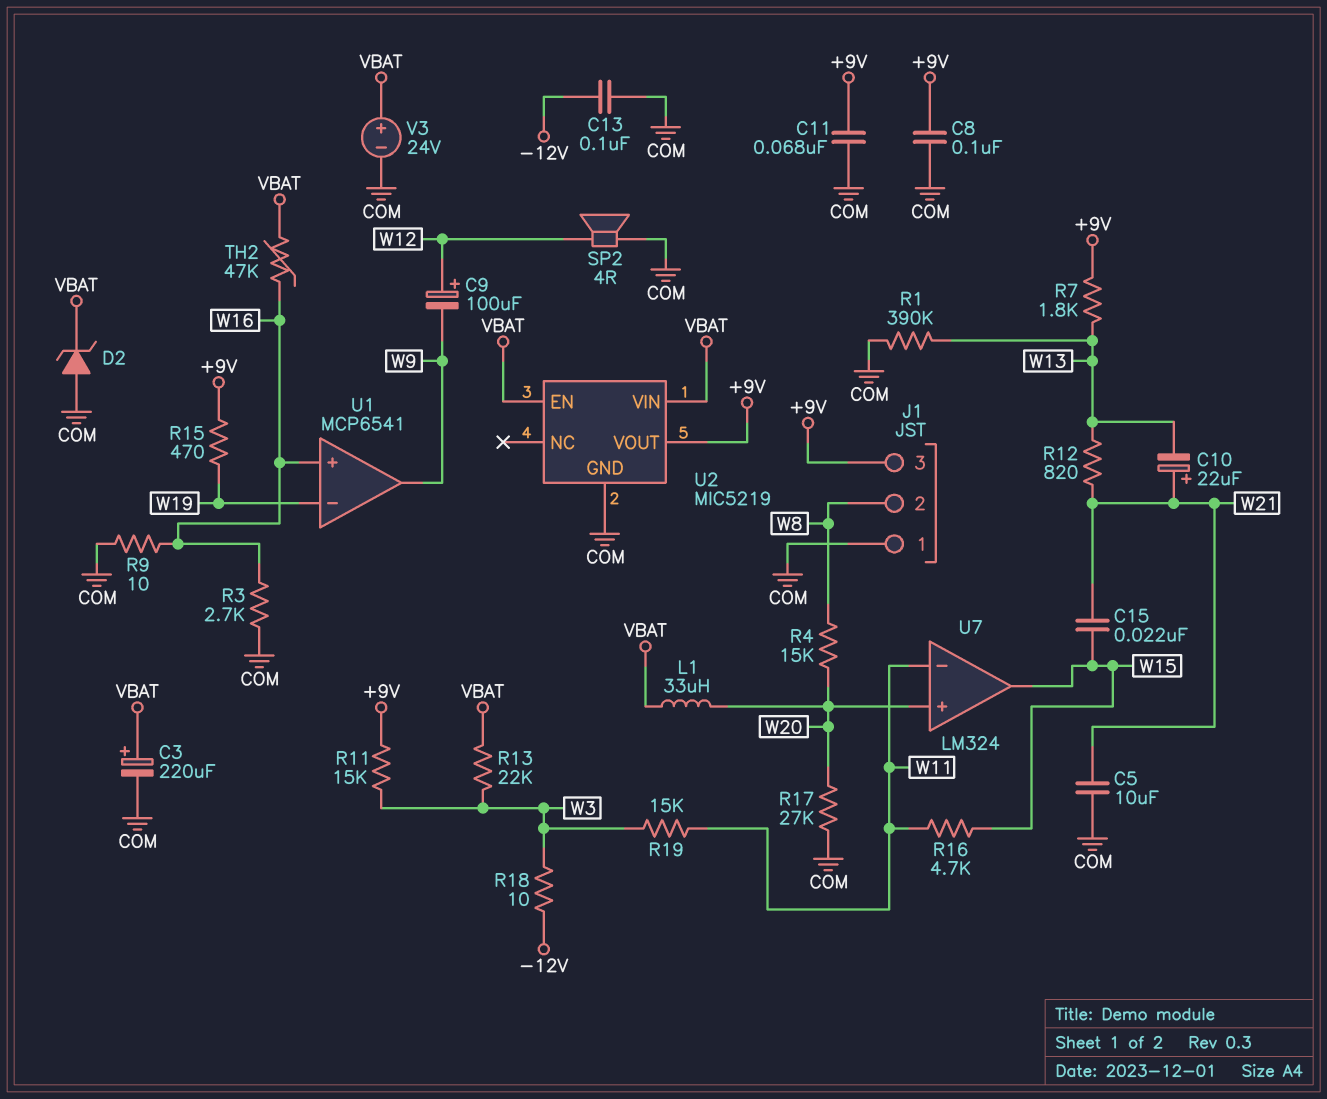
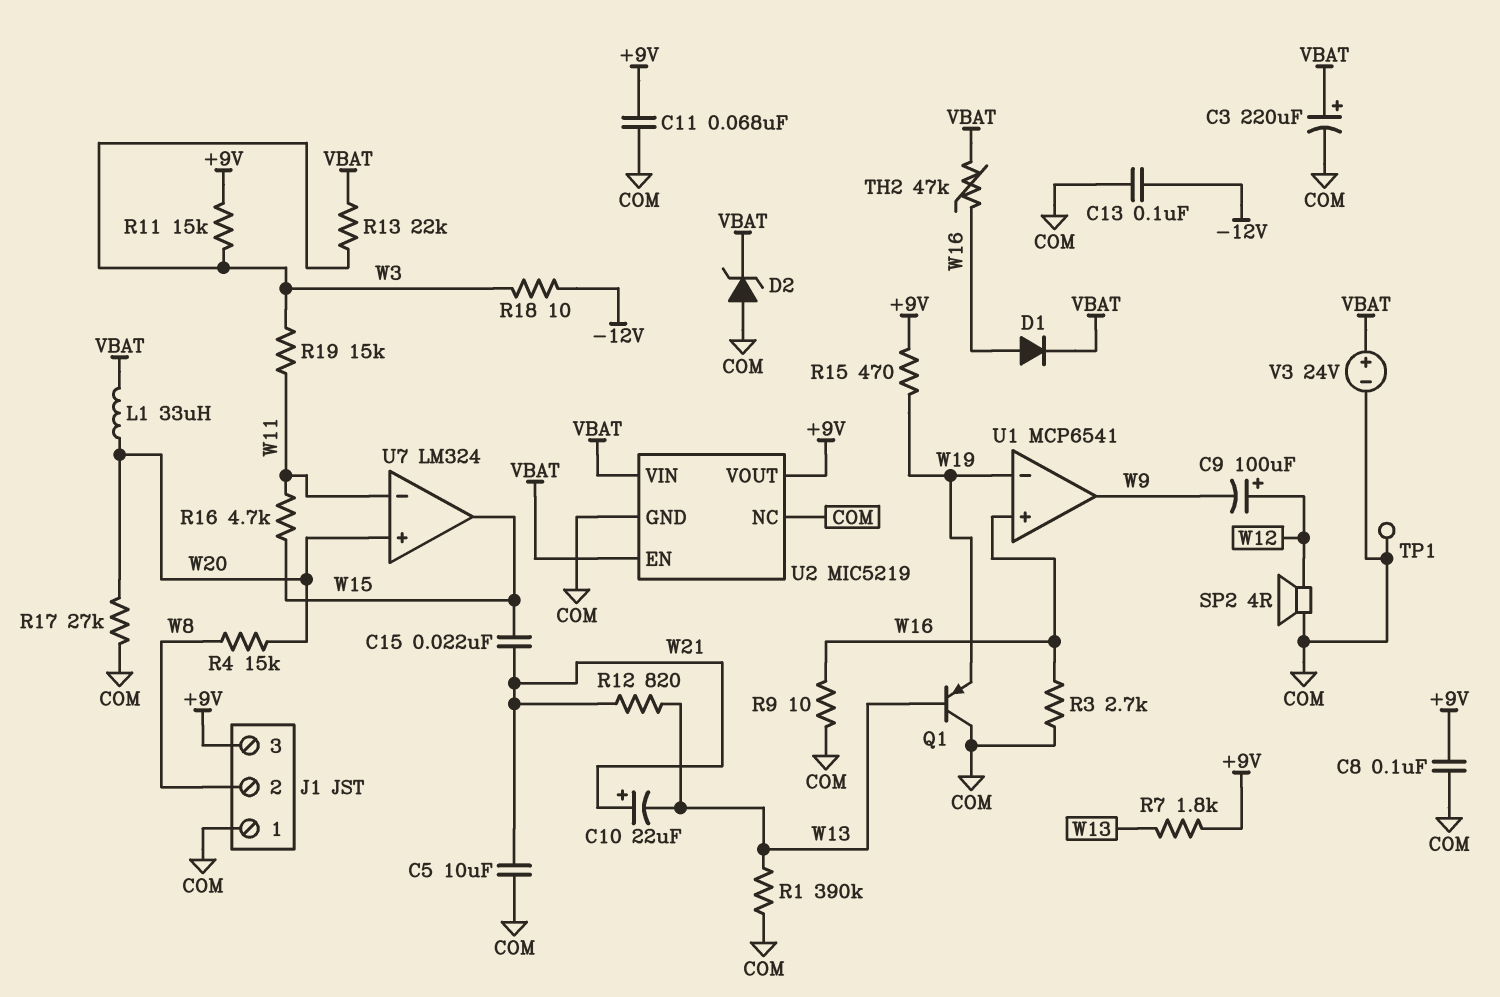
D1: none -> diode (A W16, K VBAT)
Q1: none -> PNP (B W13, C COM, E W19)
TP1: none -> test point (COM)
U2 pin NC: none -> COM

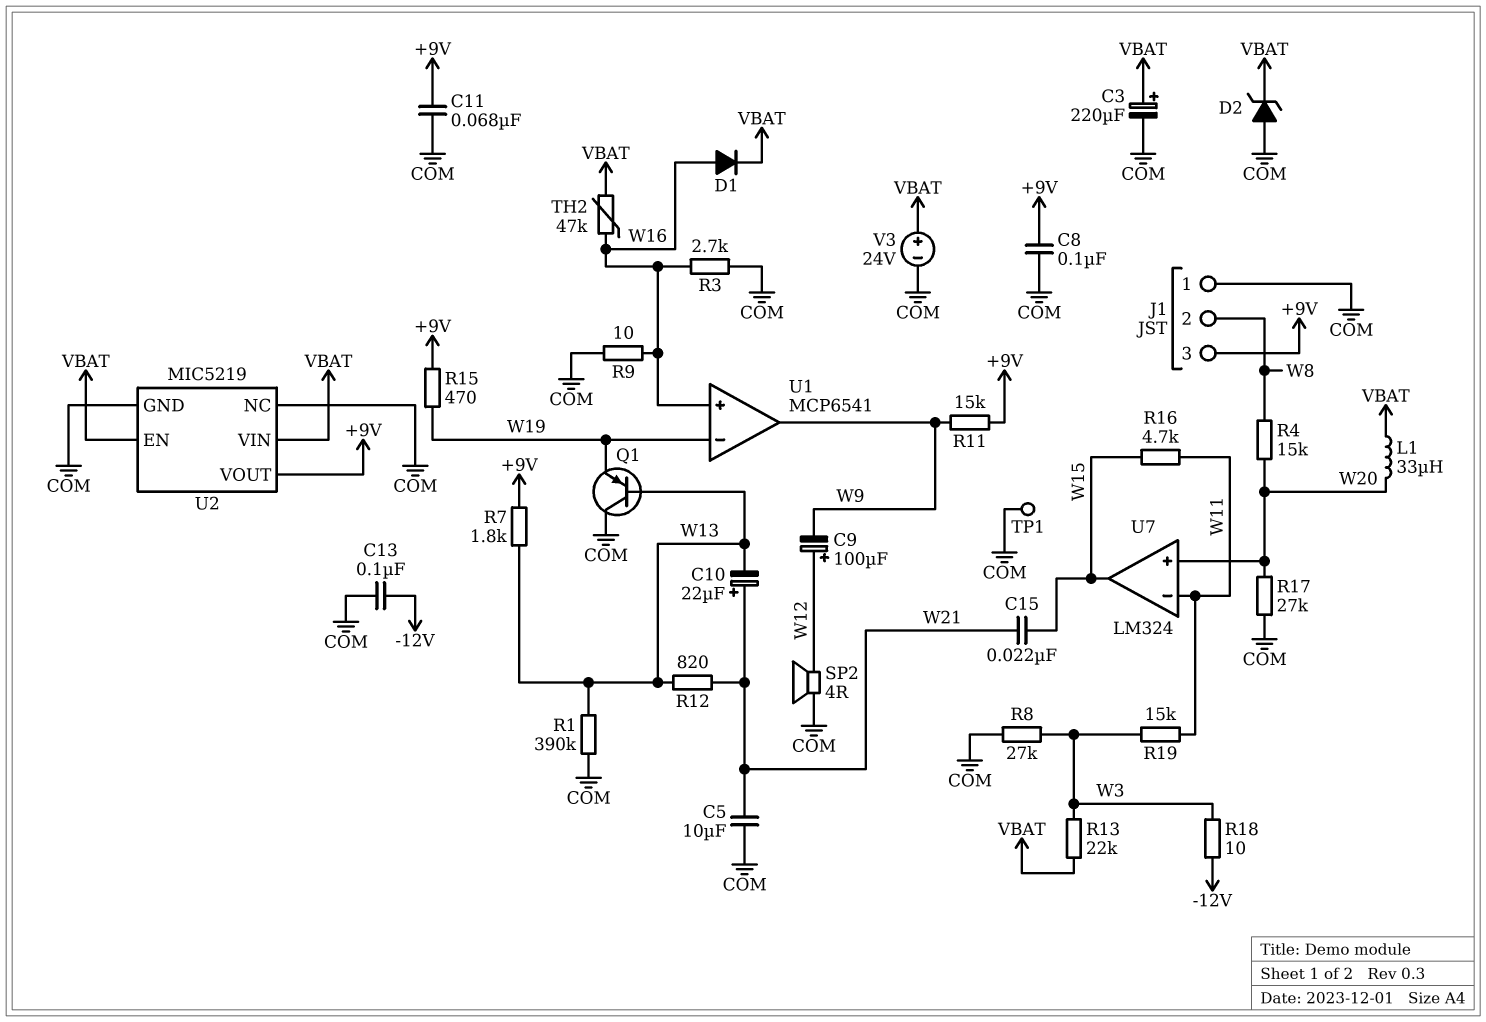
R8: none -> 27k (COM, W3)
R11: 15k (+9V, W3) -> 15k (+9V, W9)

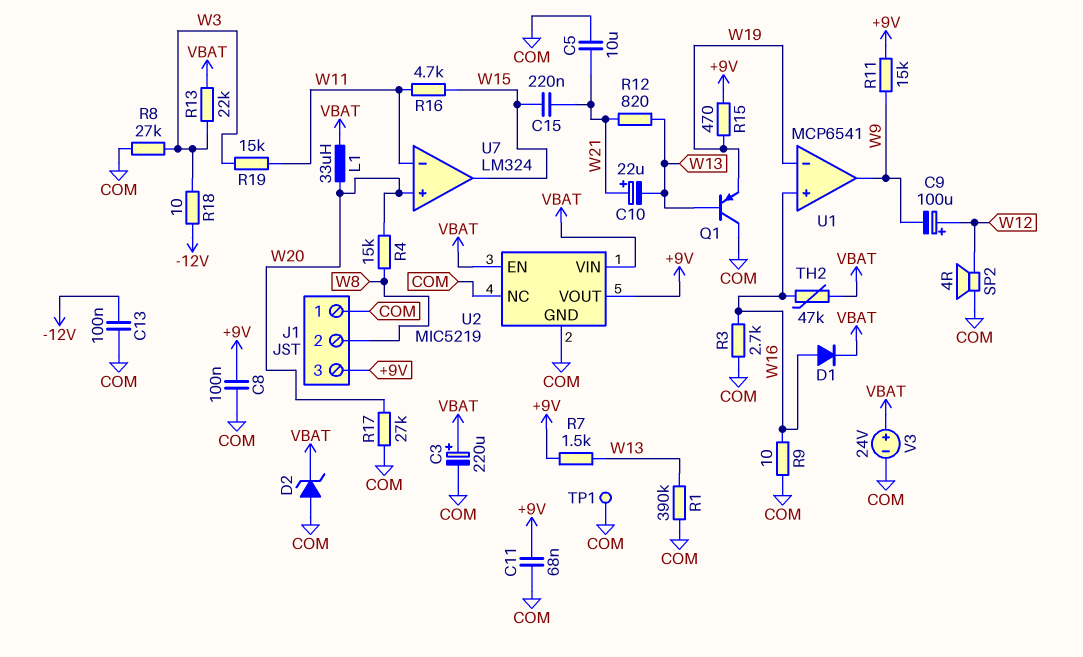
C15: 22nF (W15, W21) -> 220nF (W15, W21)
R7: 1.8k (+9V, W13) -> 1.5k (+9V, W13)

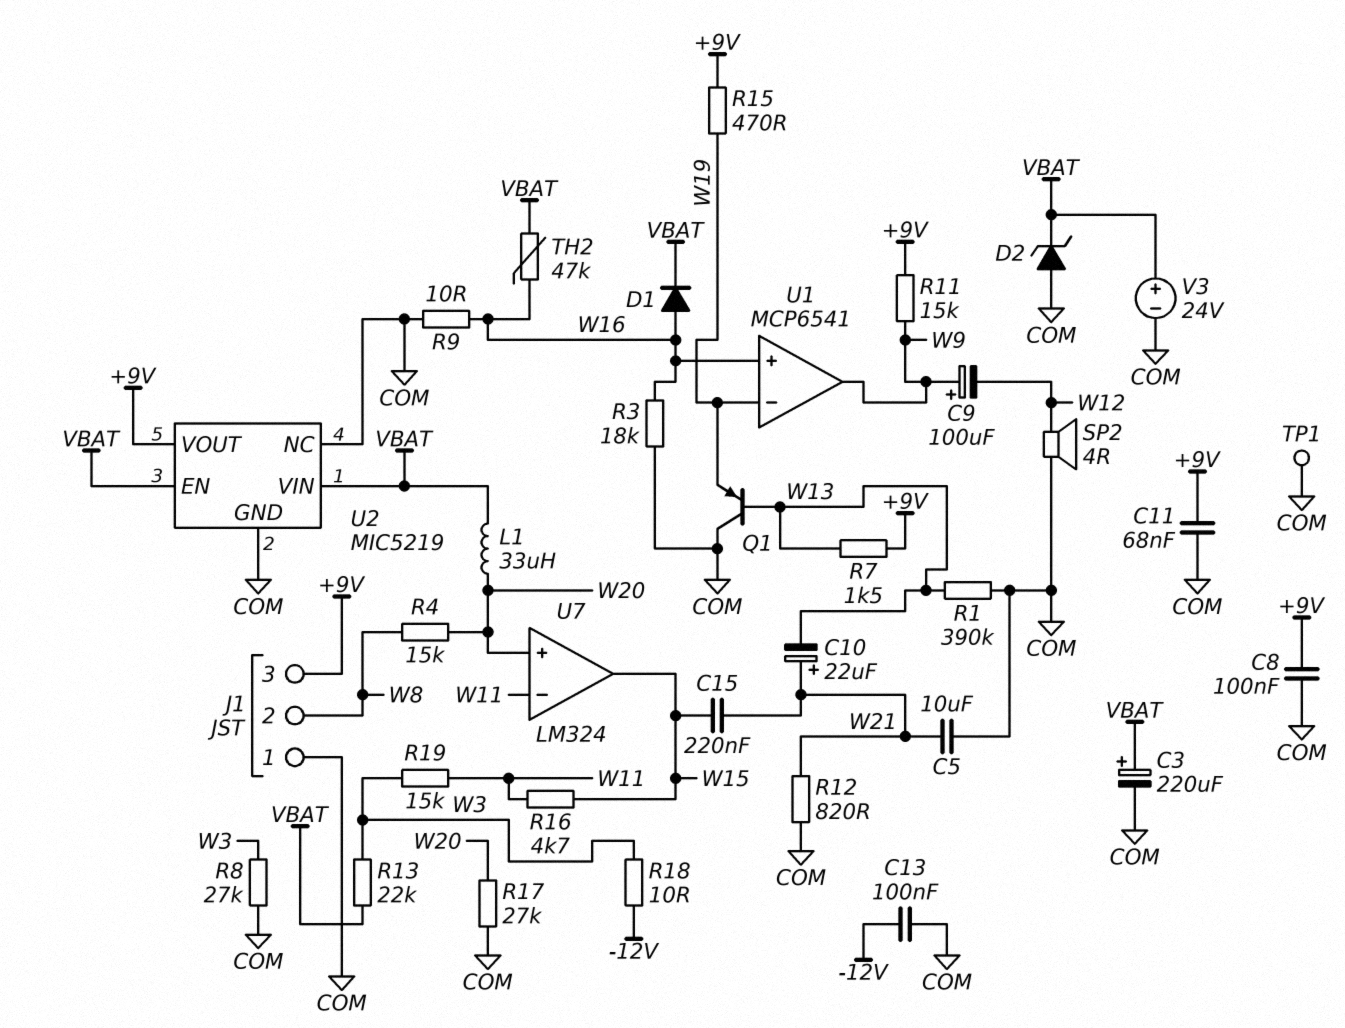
C9: 100uF (plus W12, minus W9) -> 100uF (plus W9, minus W12)
R3: 2.7k (COM, W16) -> 18k (COM, W16)
R12: 820 (W13, W21) -> 820 (COM, W21)

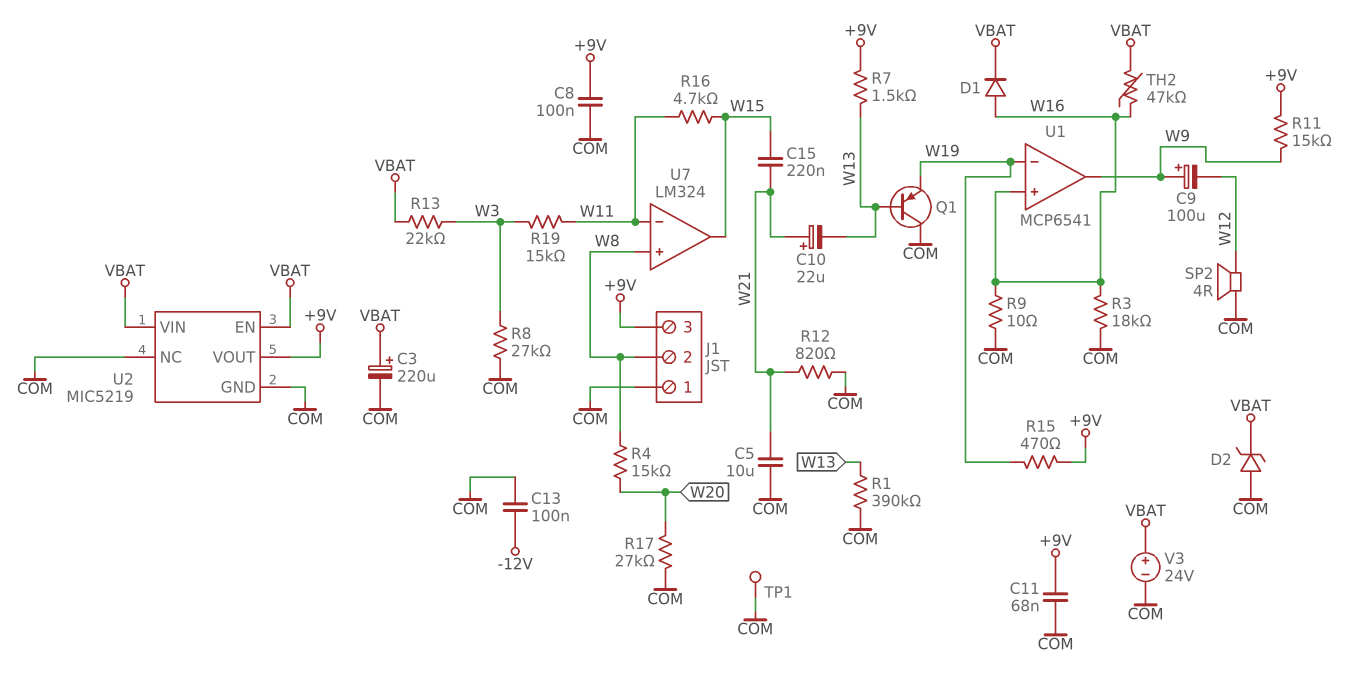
L1: 33uH (VBAT, W20) -> none
R18: 10 (-12V, W3) -> none
U7 pin in+: W20 -> W8

